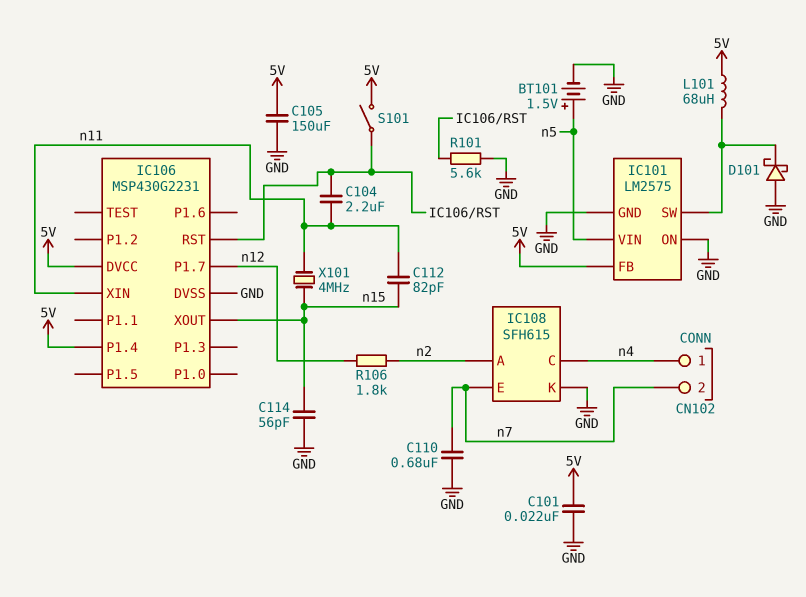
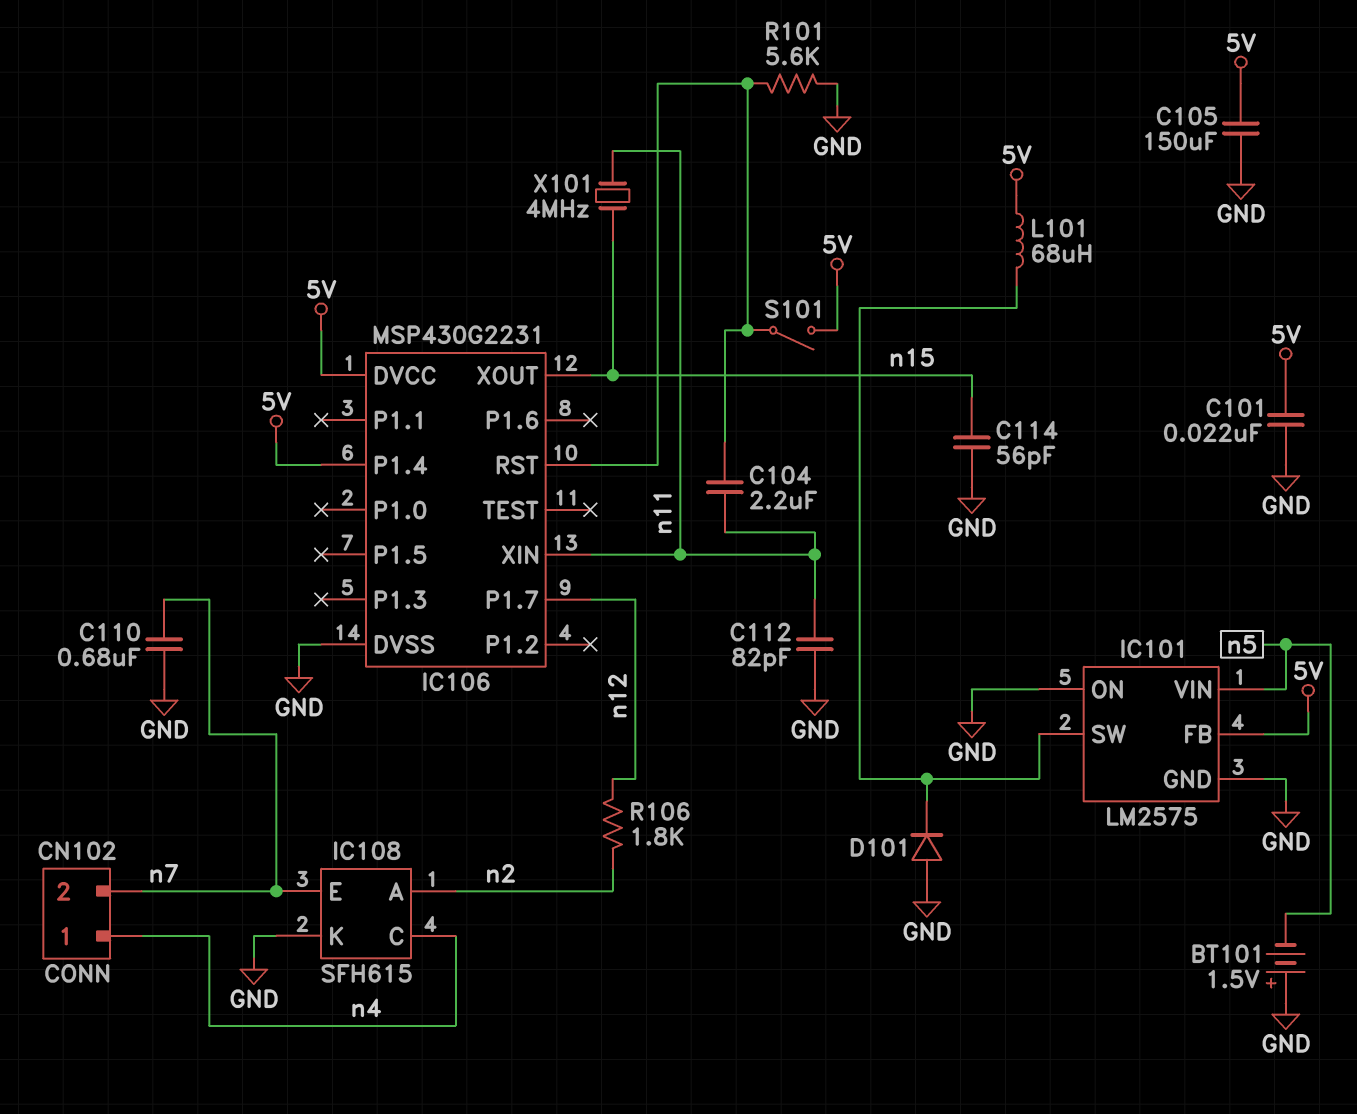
BT101: 1.5V (plus n5, minus GND) -> 1.5V (plus GND, minus n5)
C112: 82pF (n11, n15) -> 82pF (GND, n11)
D101: schottky (A GND, K IC101/SW) -> diode (A GND, K IC101/SW)

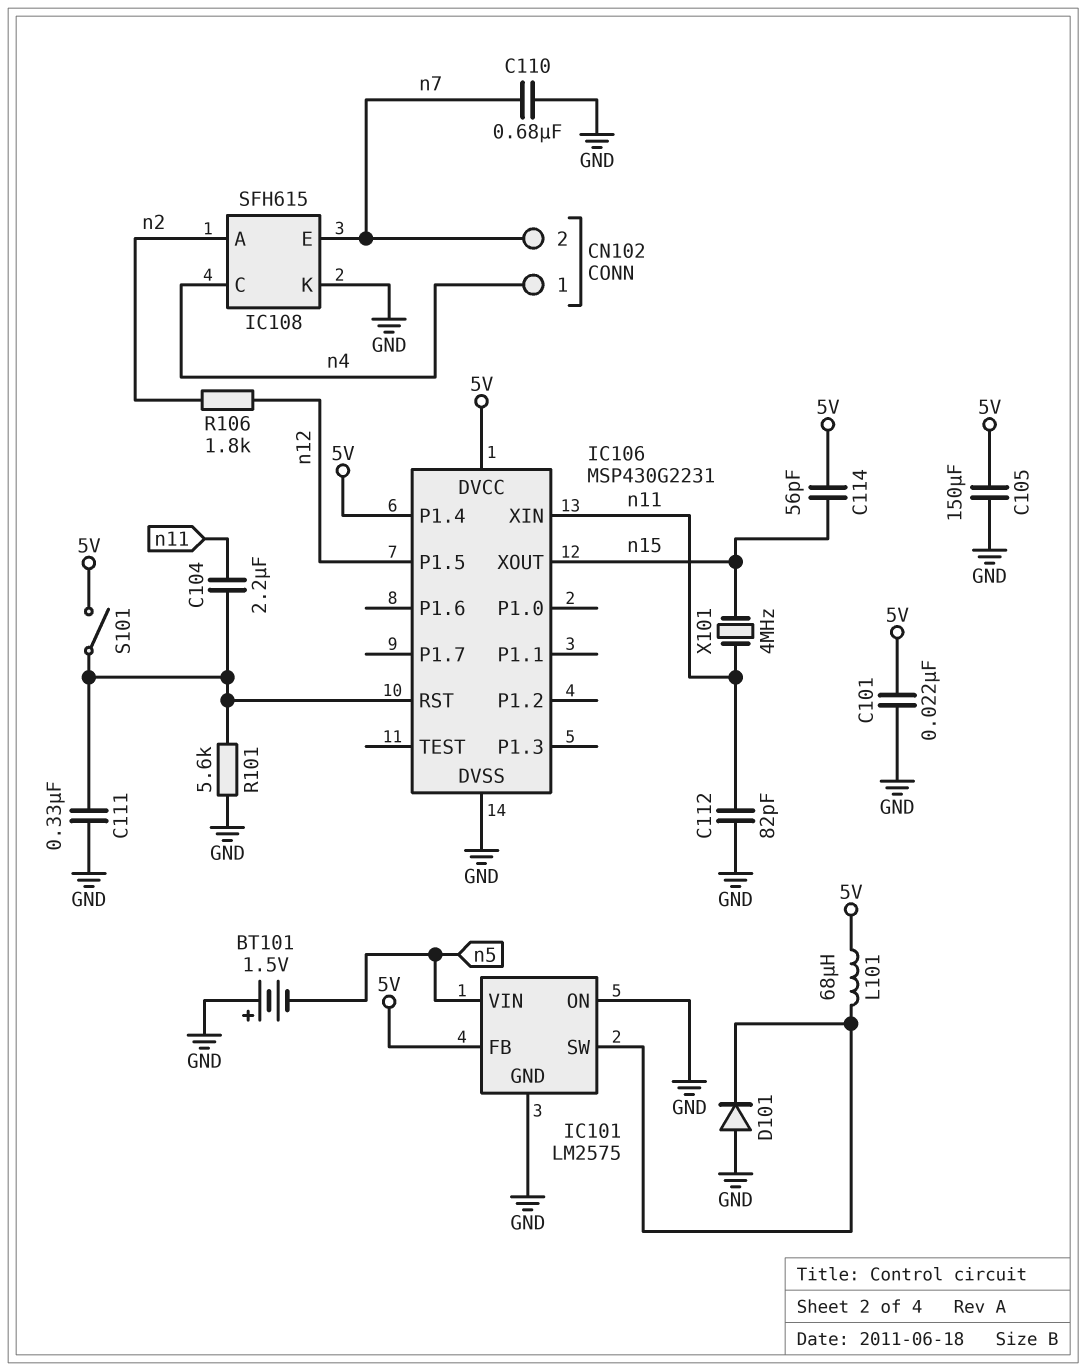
C111: none -> 330nF (GND, IC106/RST)
C114: 56pF (GND, n15) -> 56pF (5V, n15)
IC106 pin P1.5: none -> n12
IC106 pin P1.7: n12 -> none

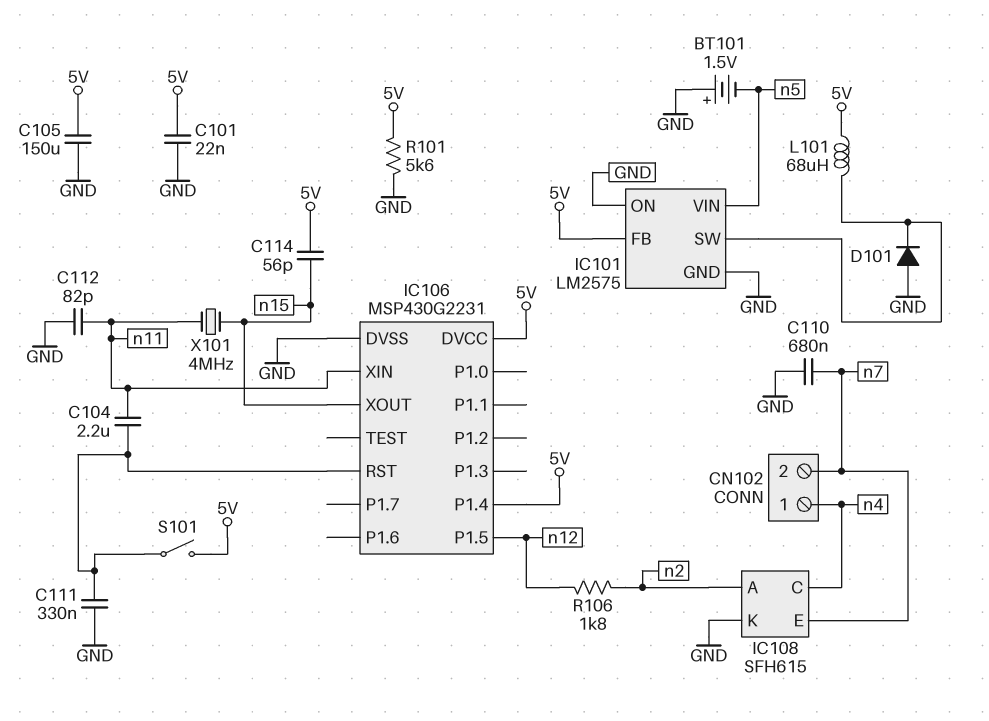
R101: 5.6k (GND, IC106/RST) -> 5.6k (5V, GND)

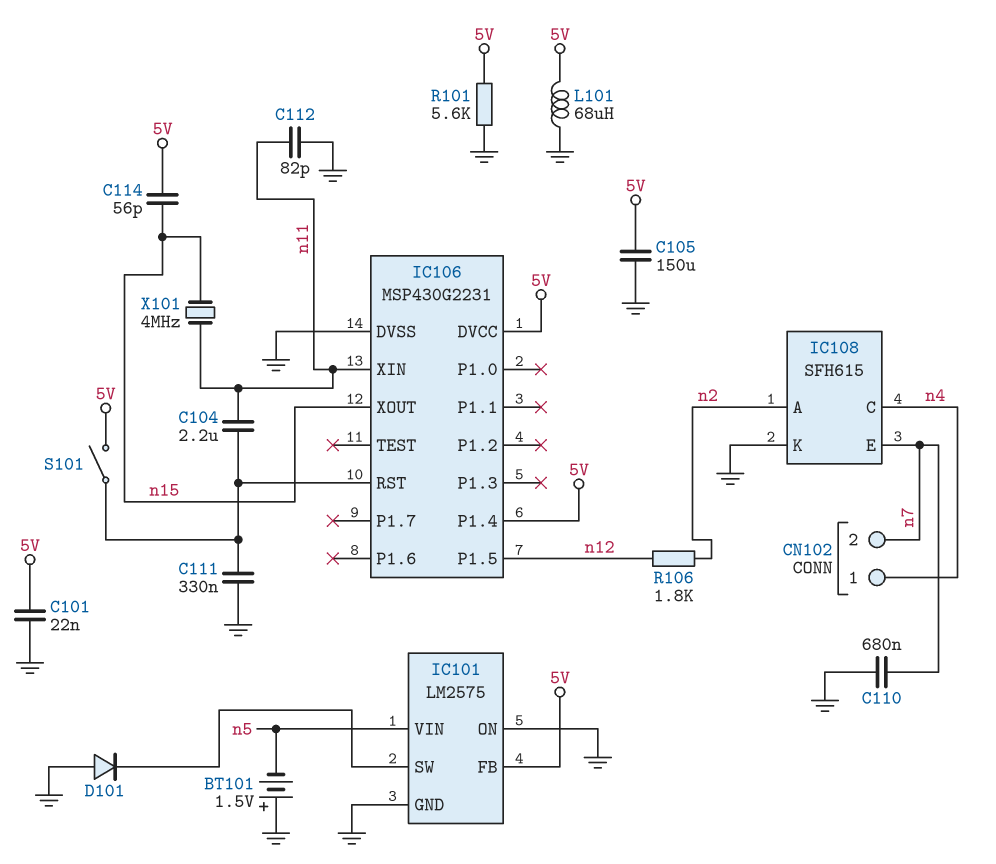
L101: 68uH (5V, IC101/SW) -> 68uH (5V, GND)

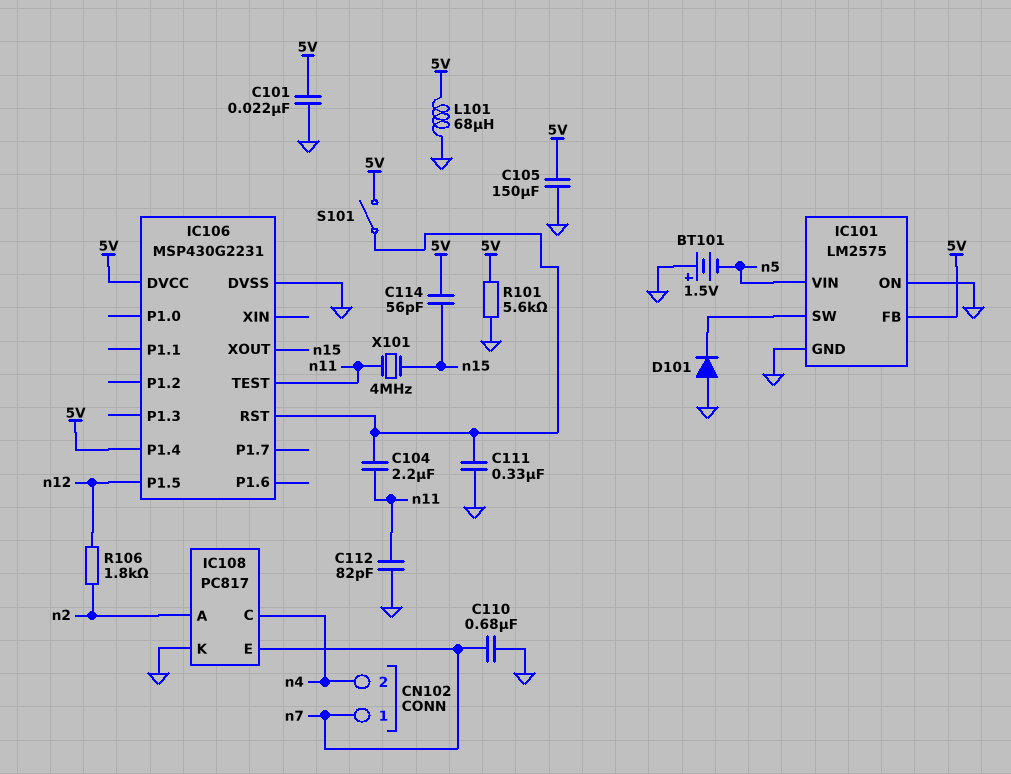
CN102 pin 1: n4 -> n7
CN102 pin 2: n7 -> n4
IC106 pin TEST: none -> n11
IC106 pin XIN: n11 -> none
IC108: SFH615 -> PC817

